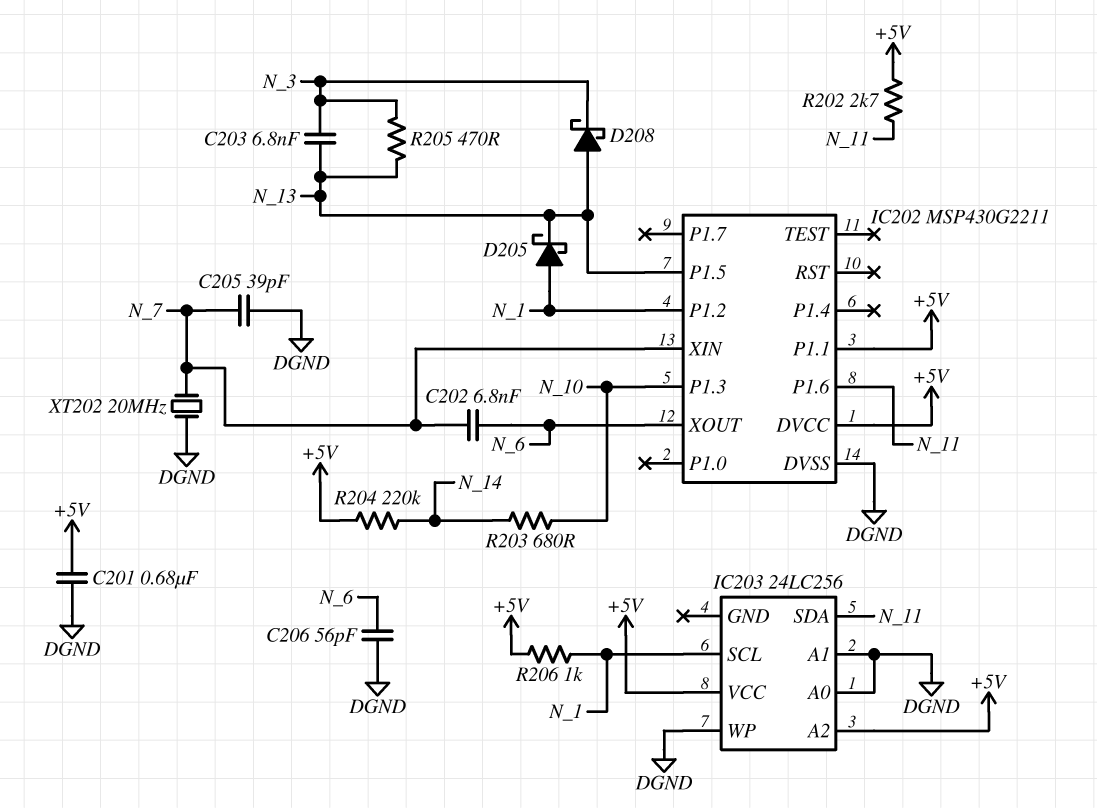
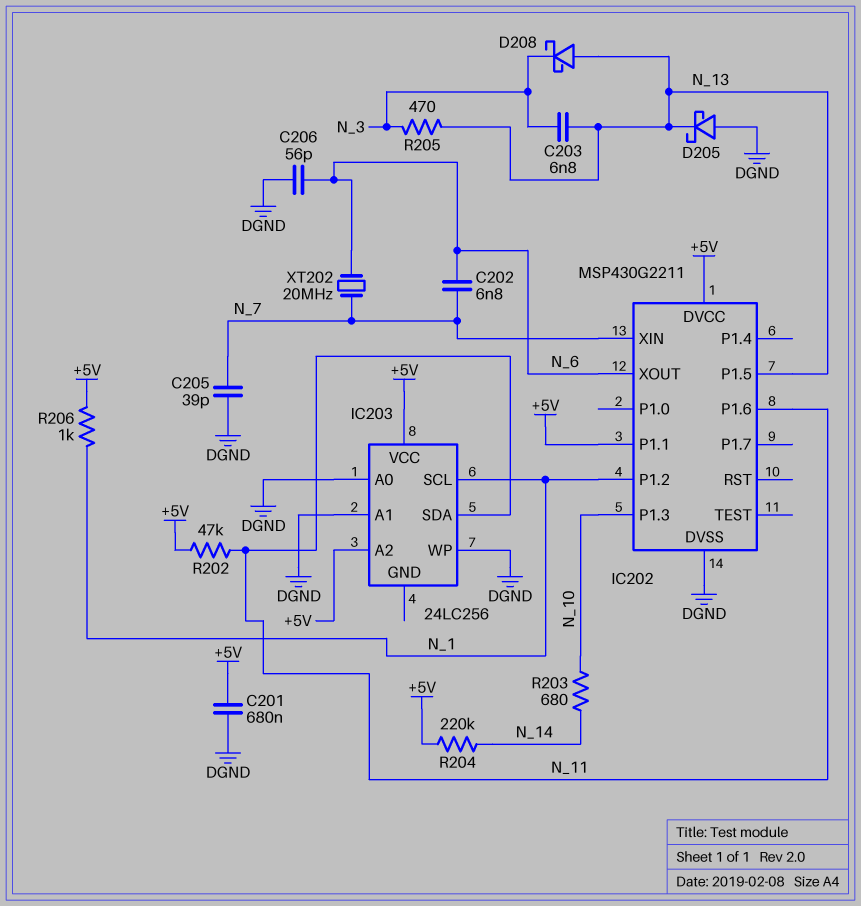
D205: schottky (A N_1, K N_13) -> schottky (A DGND, K N_13)
R202: 2.7k (+5V, N_11) -> 47k (+5V, N_11)
XT202: 20MHz (DGND, N_7) -> 20MHz (N_6, N_7)

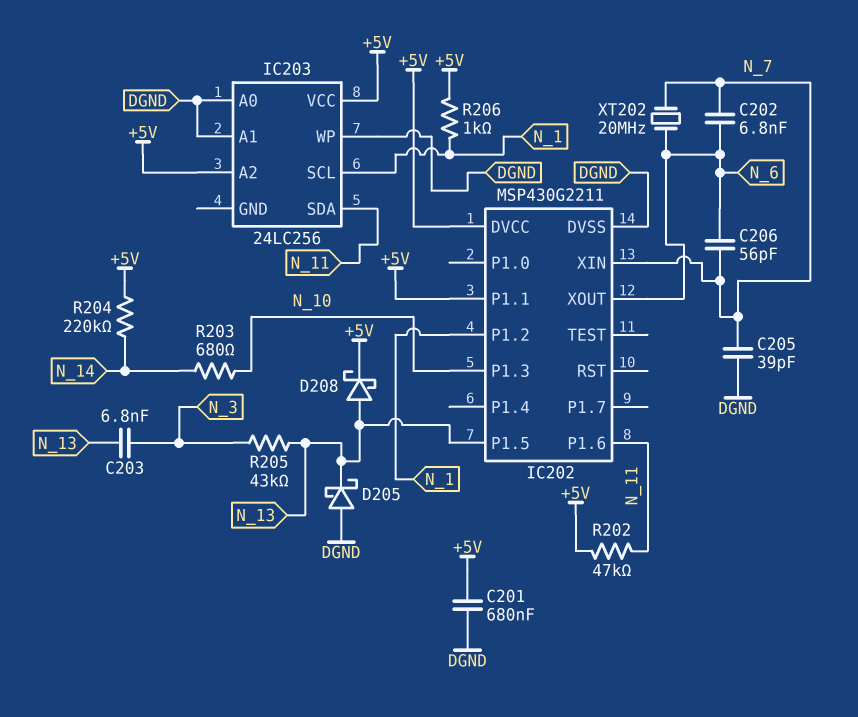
C206: 56pF (DGND, N_6) -> 56pF (N_6, N_7)
D208: schottky (A N_13, K N_3) -> schottky (A N_13, K +5V)
R205: 470 (N_3, N_13) -> 43k (N_3, N_13)

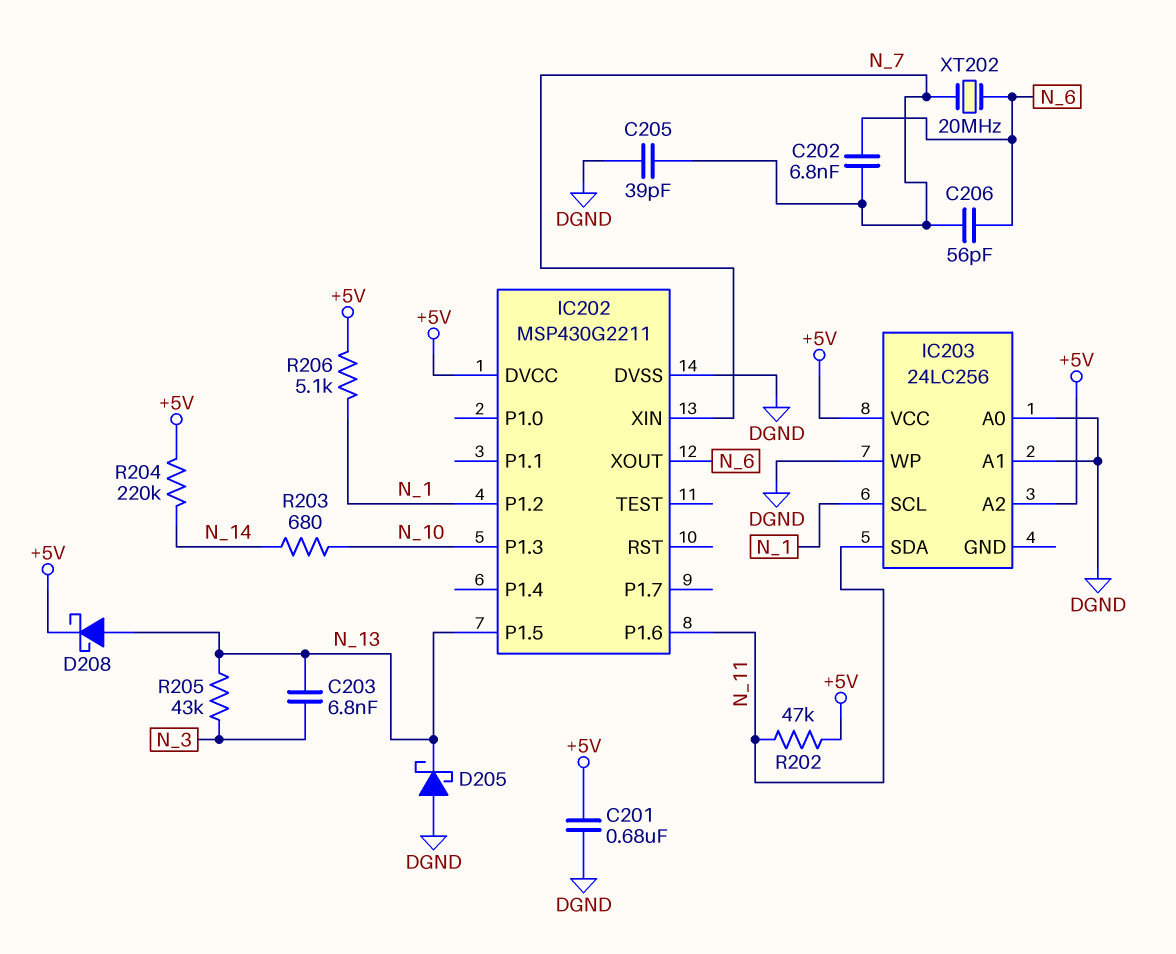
IC202 pin P1.1: +5V -> none
R206: 1k (+5V, N_1) -> 5.1k (+5V, N_1)

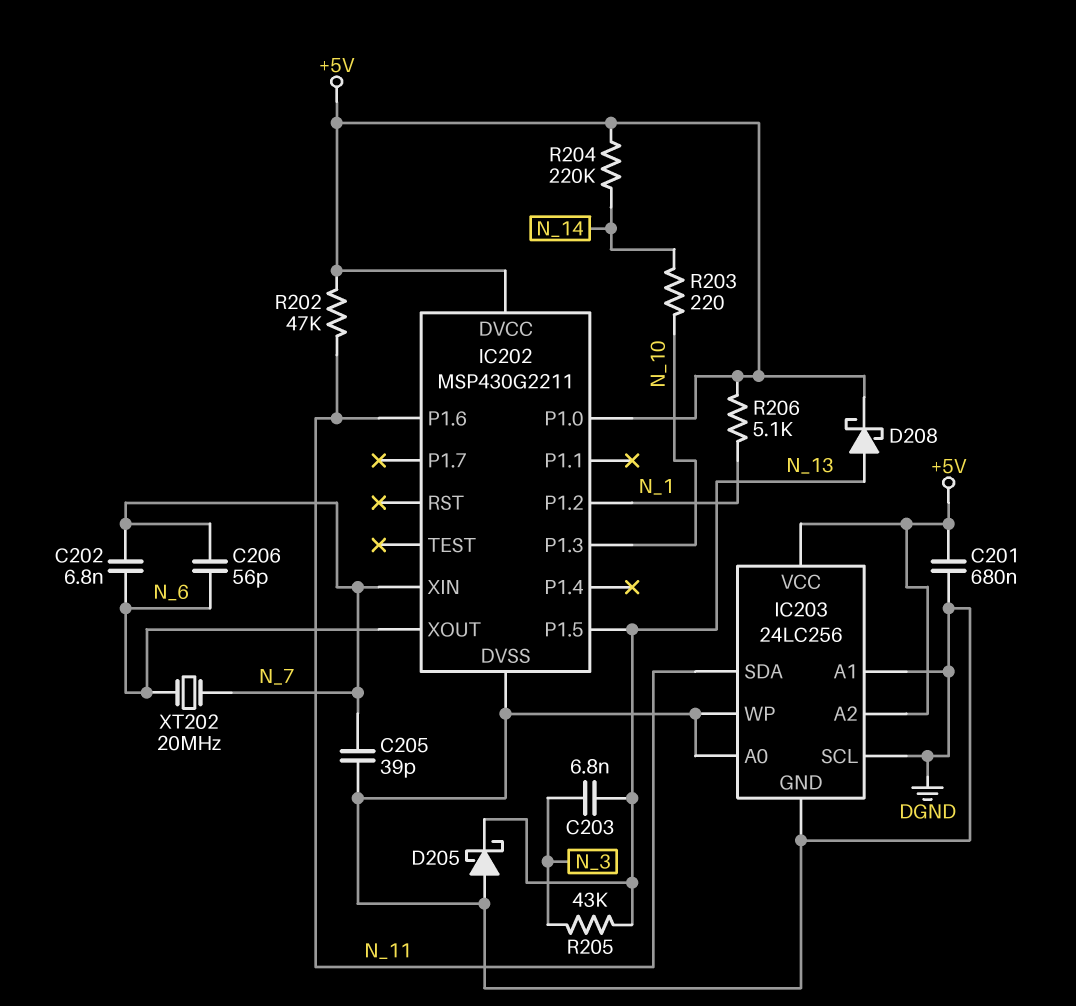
IC202 pin P1.0: none -> +5V
IC203 pin GND: none -> DGND
IC203 pin SCL: N_1 -> DGND
R203: 680 (N_10, N_14) -> 220 (N_10, N_14)

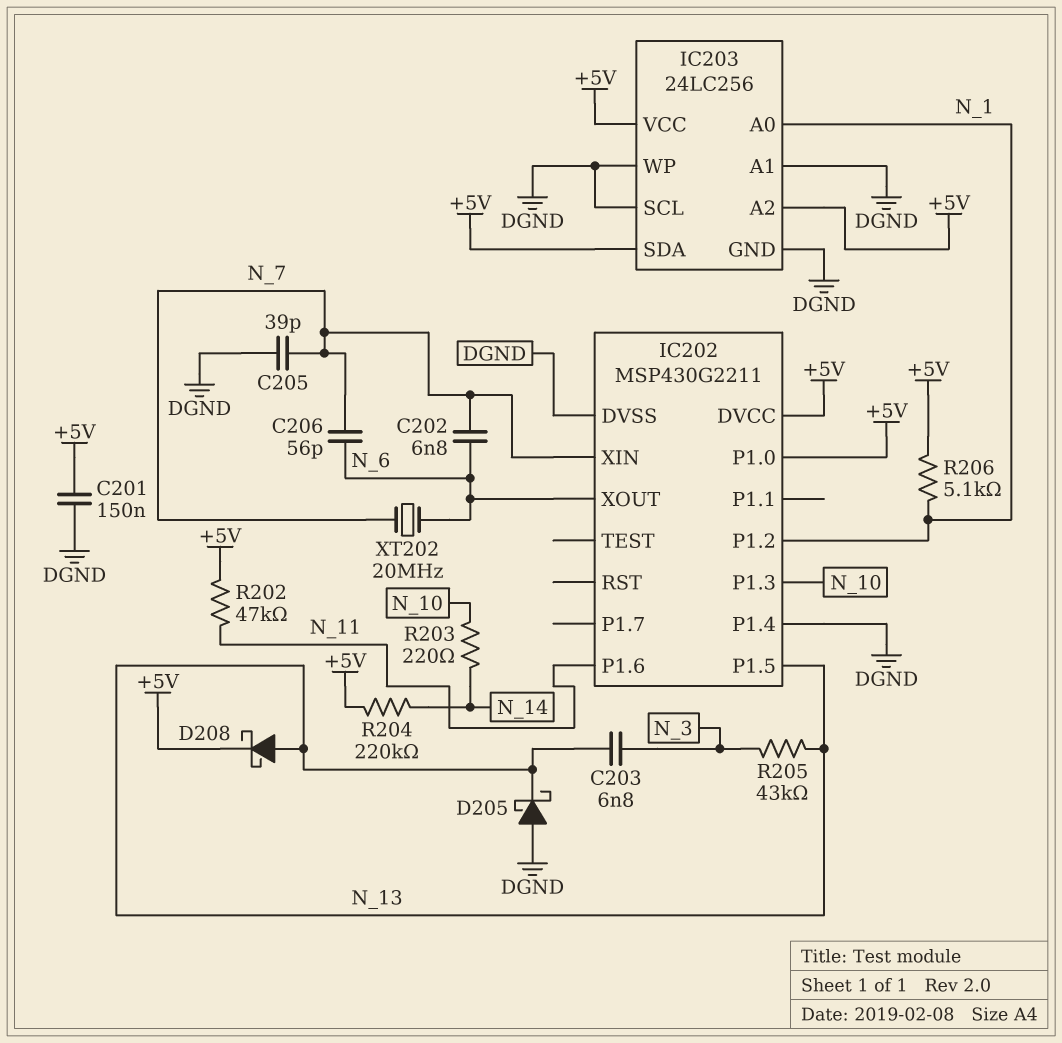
C201: 680nF (+5V, DGND) -> 150nF (+5V, DGND)
IC202 pin P1.4: none -> DGND
IC203 pin A0: DGND -> N_1
IC203 pin SDA: N_11 -> +5V

